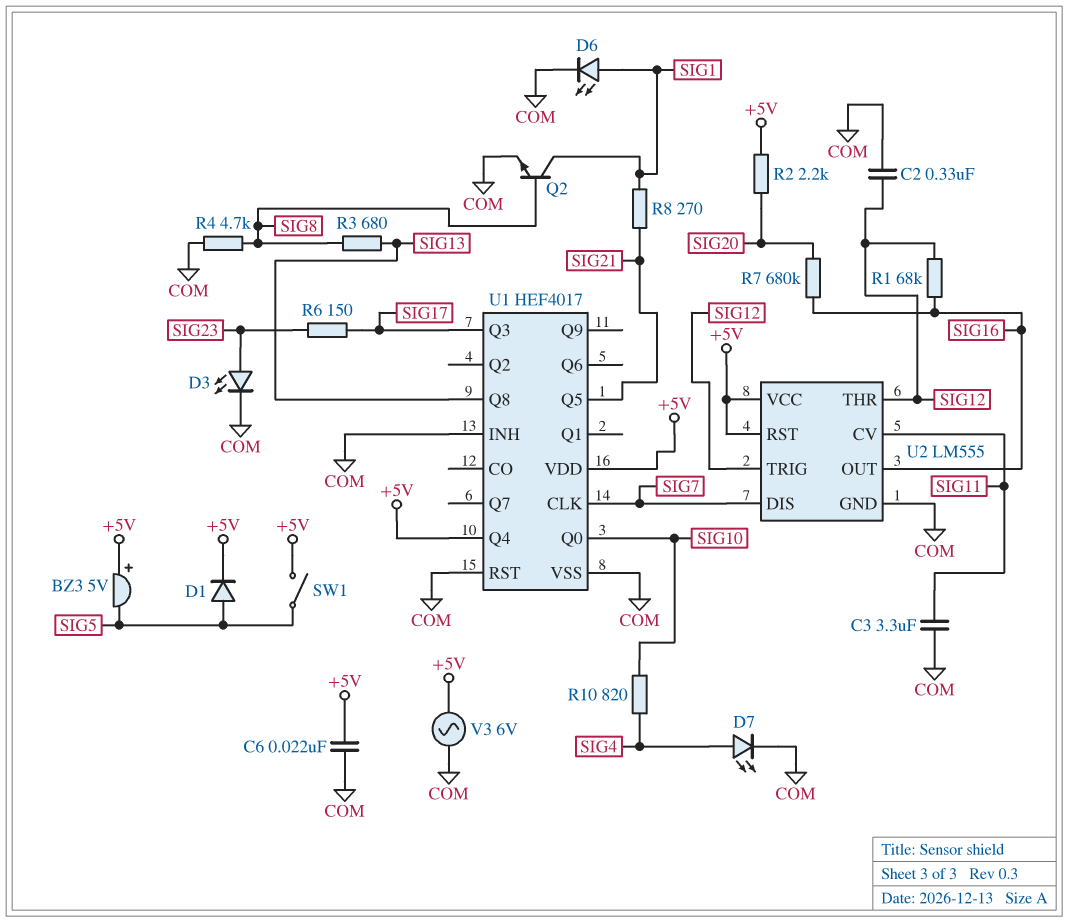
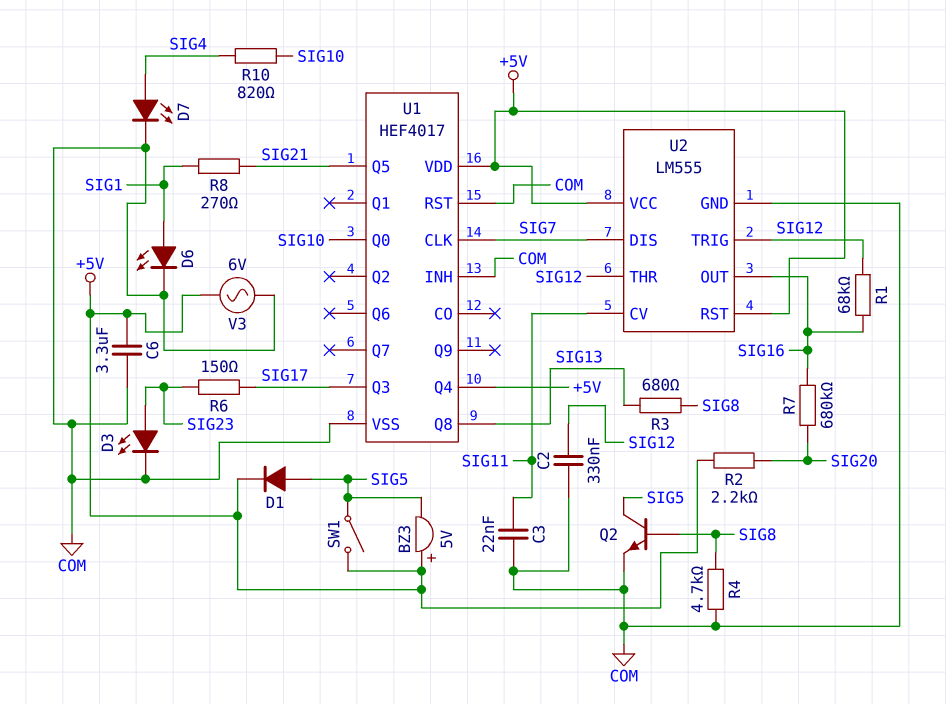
C3: 3.3uF (COM, SIG11) -> 22nF (COM, SIG11)
C6: 22nF (+5V, COM) -> 3.3uF (+5V, COM)
Q2: NPN (B SIG8, C SIG1, E COM) -> NPN (B SIG8, C SIG5, E COM)

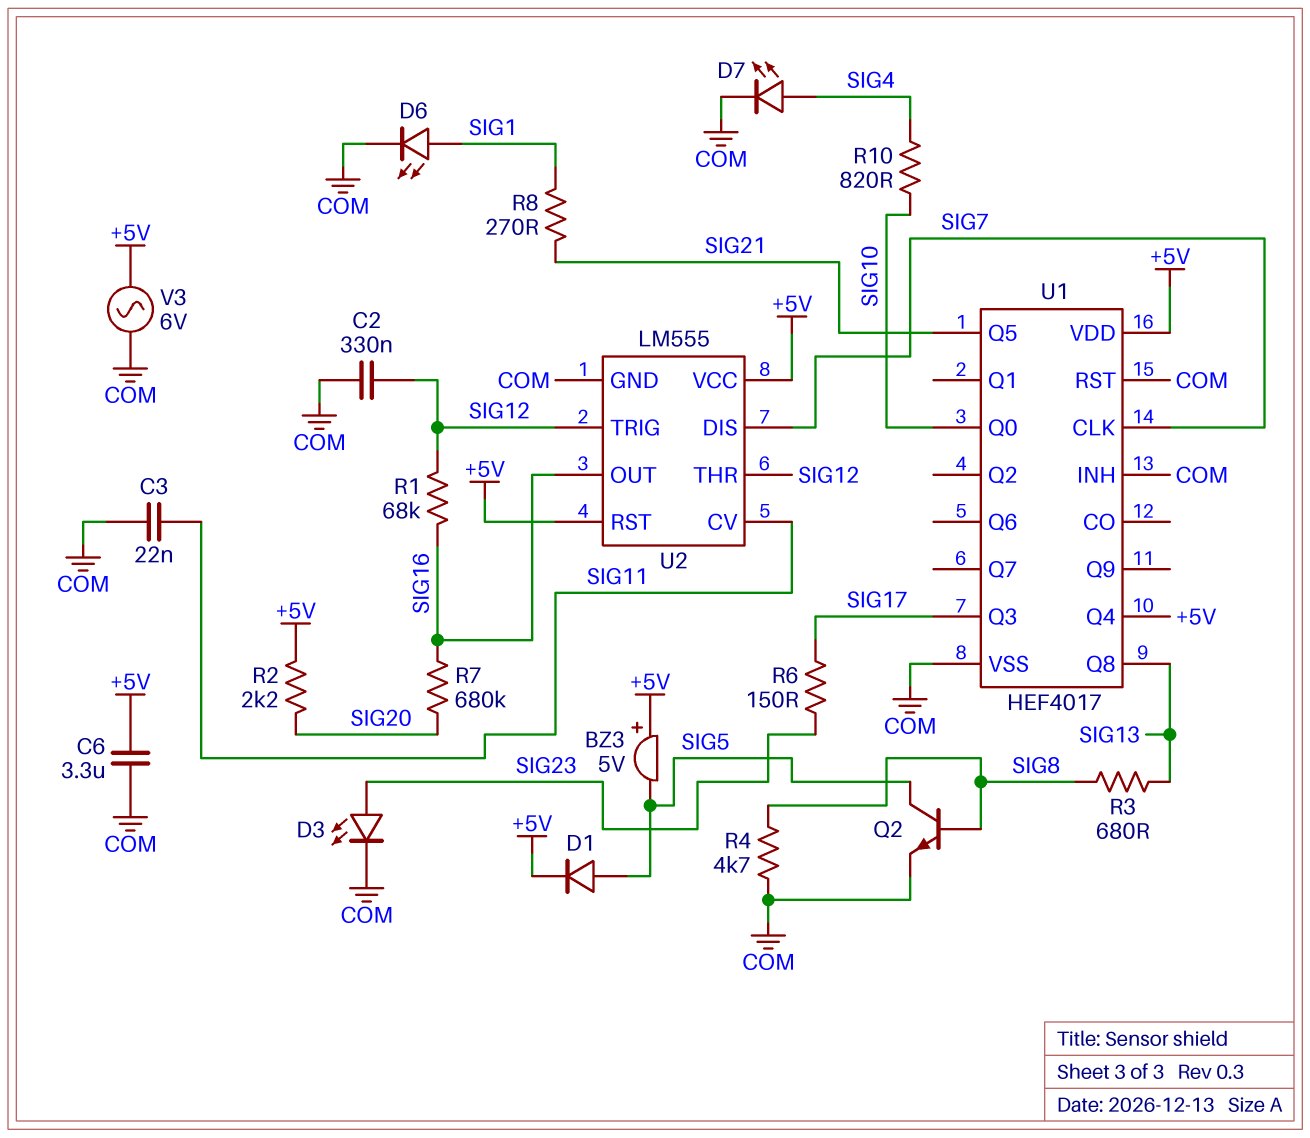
SW1: switch (+5V, SIG5) -> none

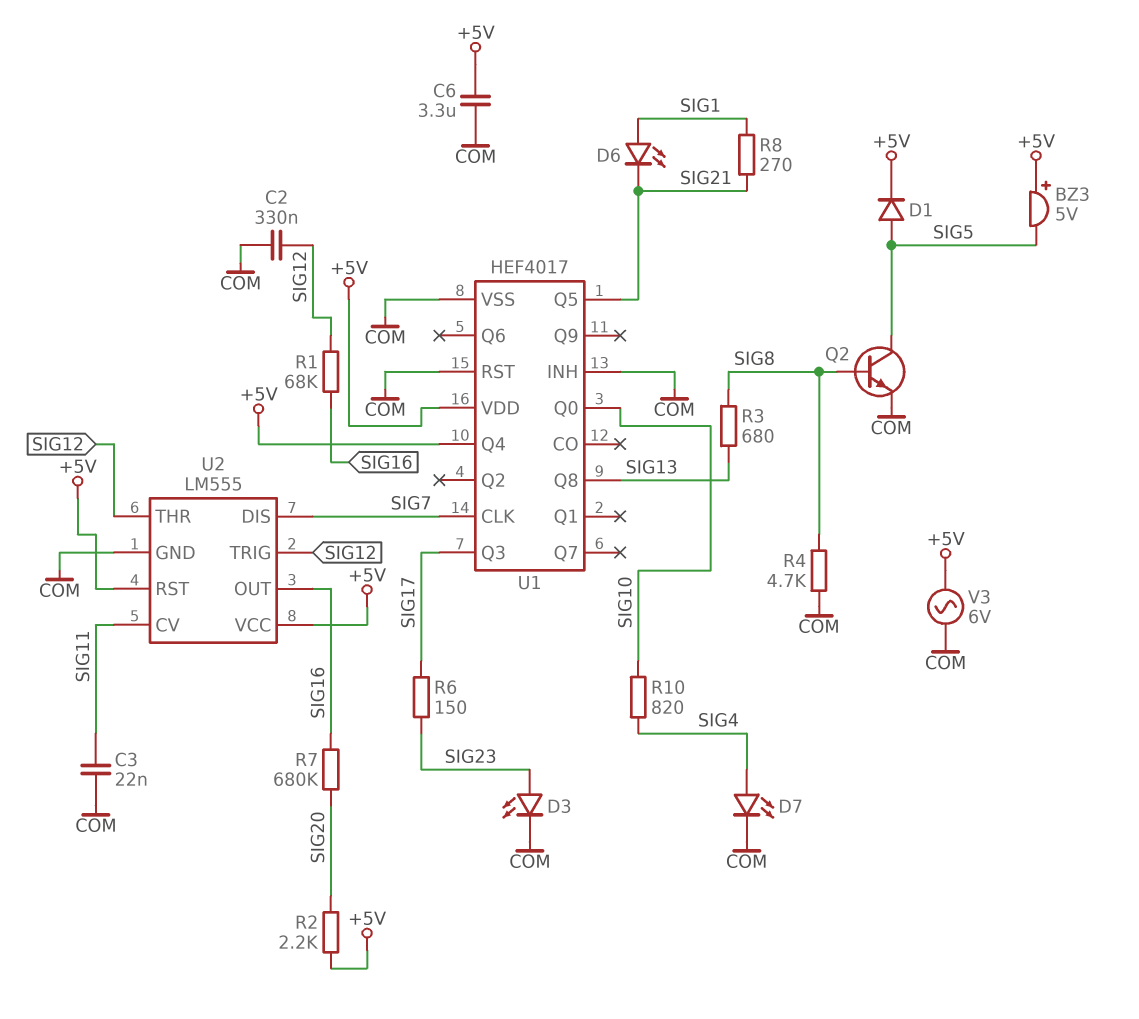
D6: LED (A SIG1, K COM) -> LED (A SIG1, K SIG21)

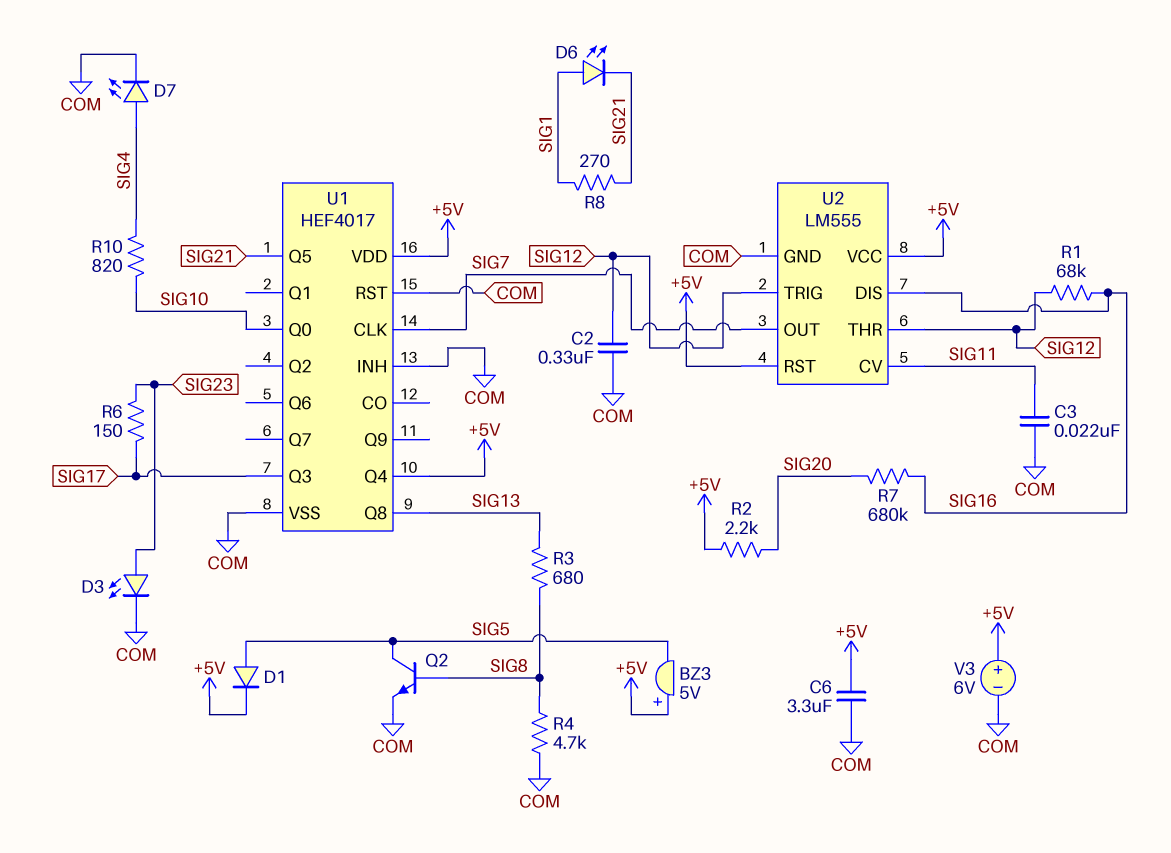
U2 pin DIS: SIG7 -> SIG16
U2 pin OUT: SIG16 -> SIG7
V3: AC 6V (+5V, COM) -> 6V (plus +5V, minus COM)

